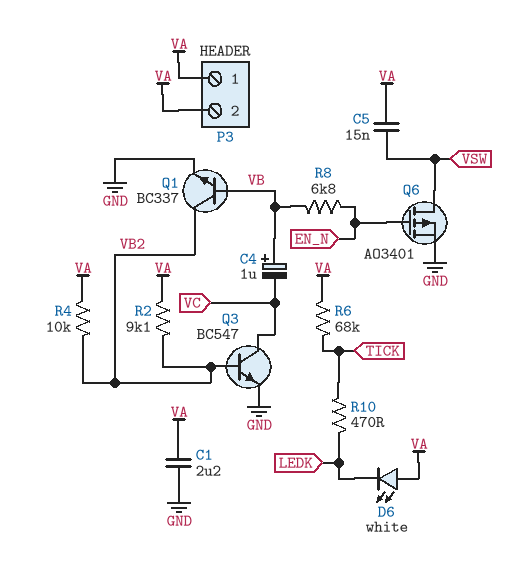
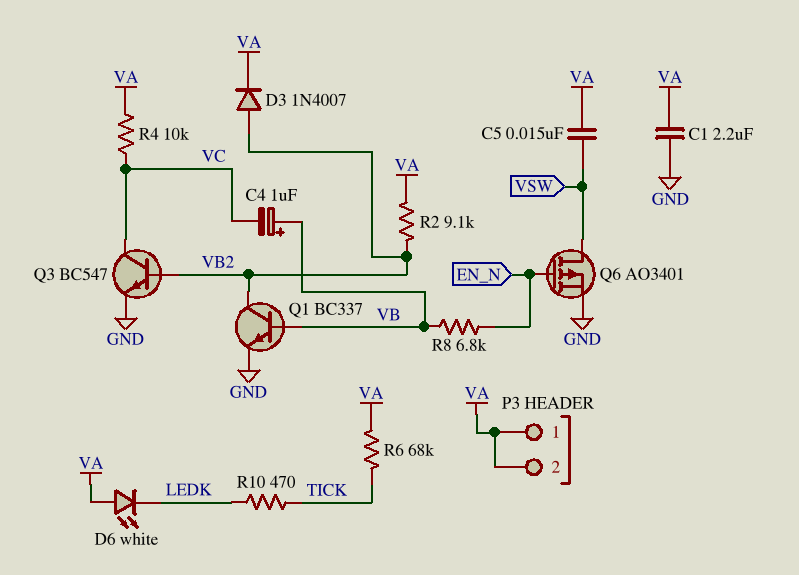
D3: none -> diode 1N4007 (A VB2, K VA)
R4: 10k (VA, VB2) -> 10k (VA, VC)

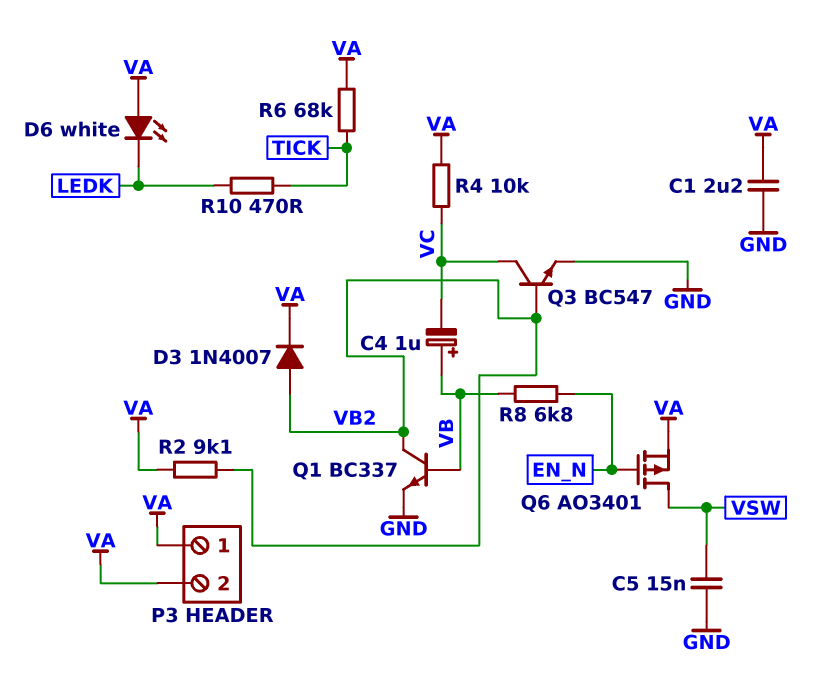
C5: 15nF (VA, VSW) -> 15nF (GND, VSW)
Q6: PMOS AO3401 (G EN_N, D VSW, S GND) -> PMOS AO3401 (G EN_N, D VSW, S VA)

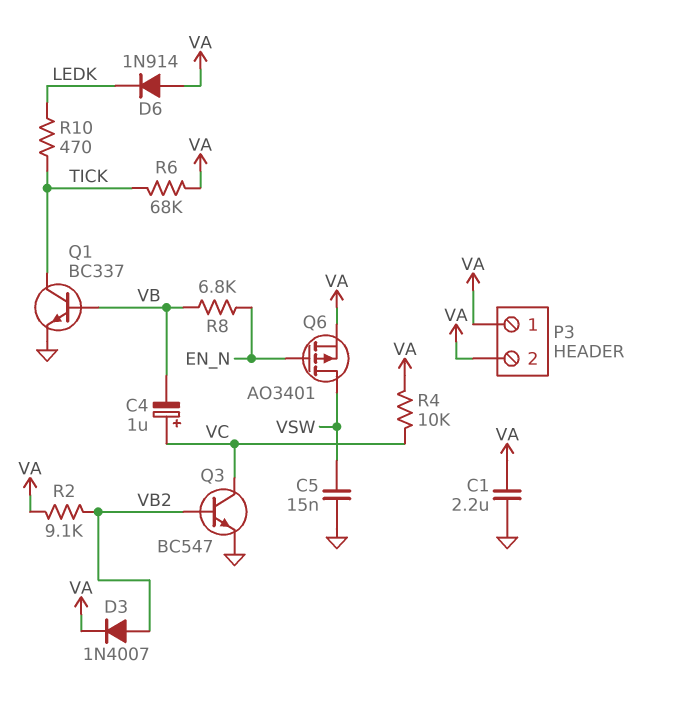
C4: 1uF (plus VB, minus VC) -> 1uF (plus VC, minus VB)
D6: LED white (A VA, K LEDK) -> diode 1N914 (A VA, K LEDK)
Q1: NPN BC337 (B VB, C VB2, E GND) -> NPN BC337 (B VB, C TICK, E GND)

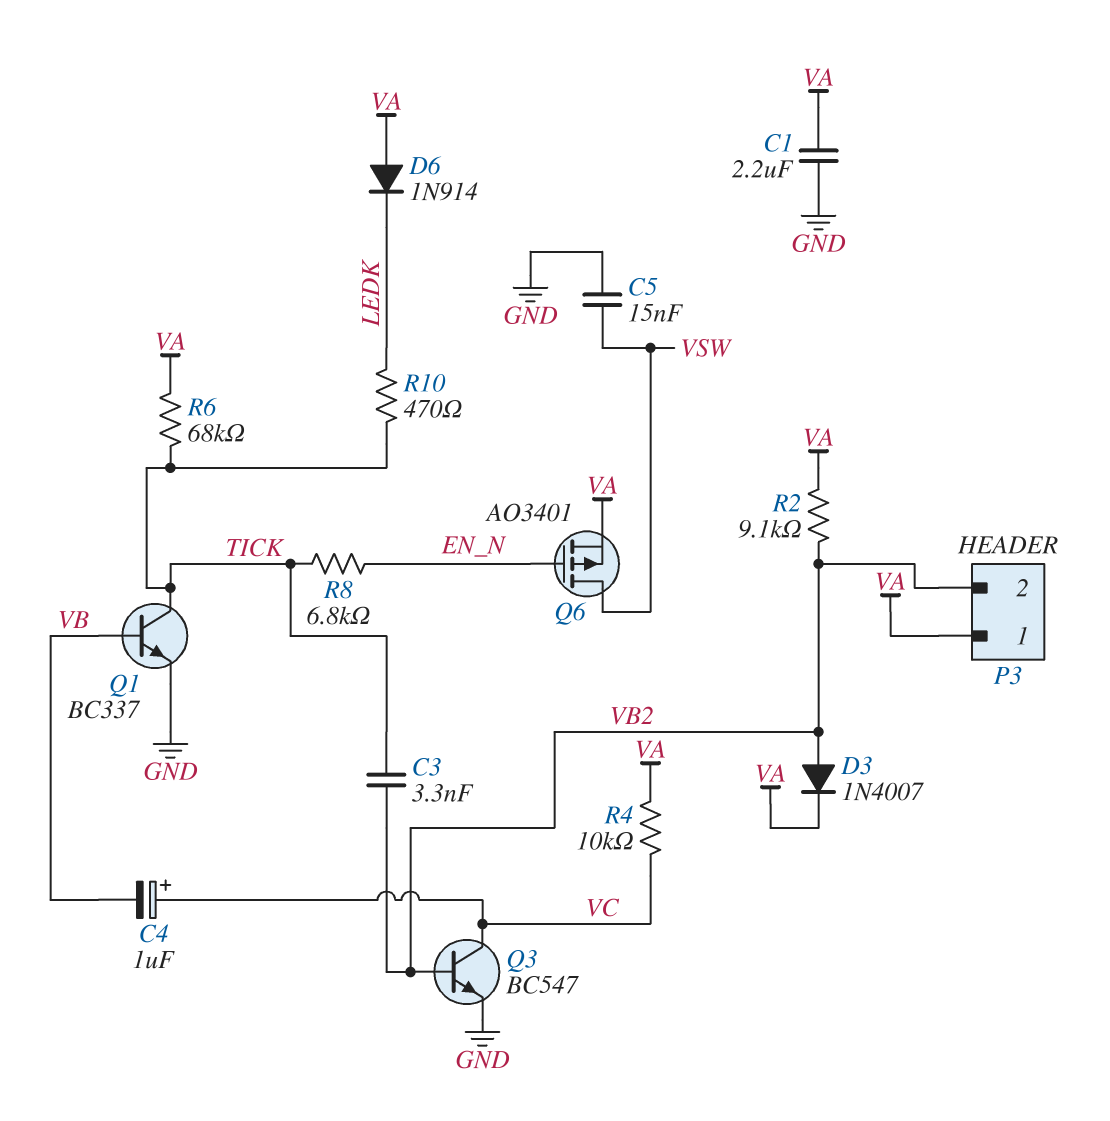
C3: none -> 3.3nF (TICK, VB2)
P3 pin 2: VA -> VB2
R8: 6.8k (EN_N, VB) -> 6.8k (EN_N, TICK)

